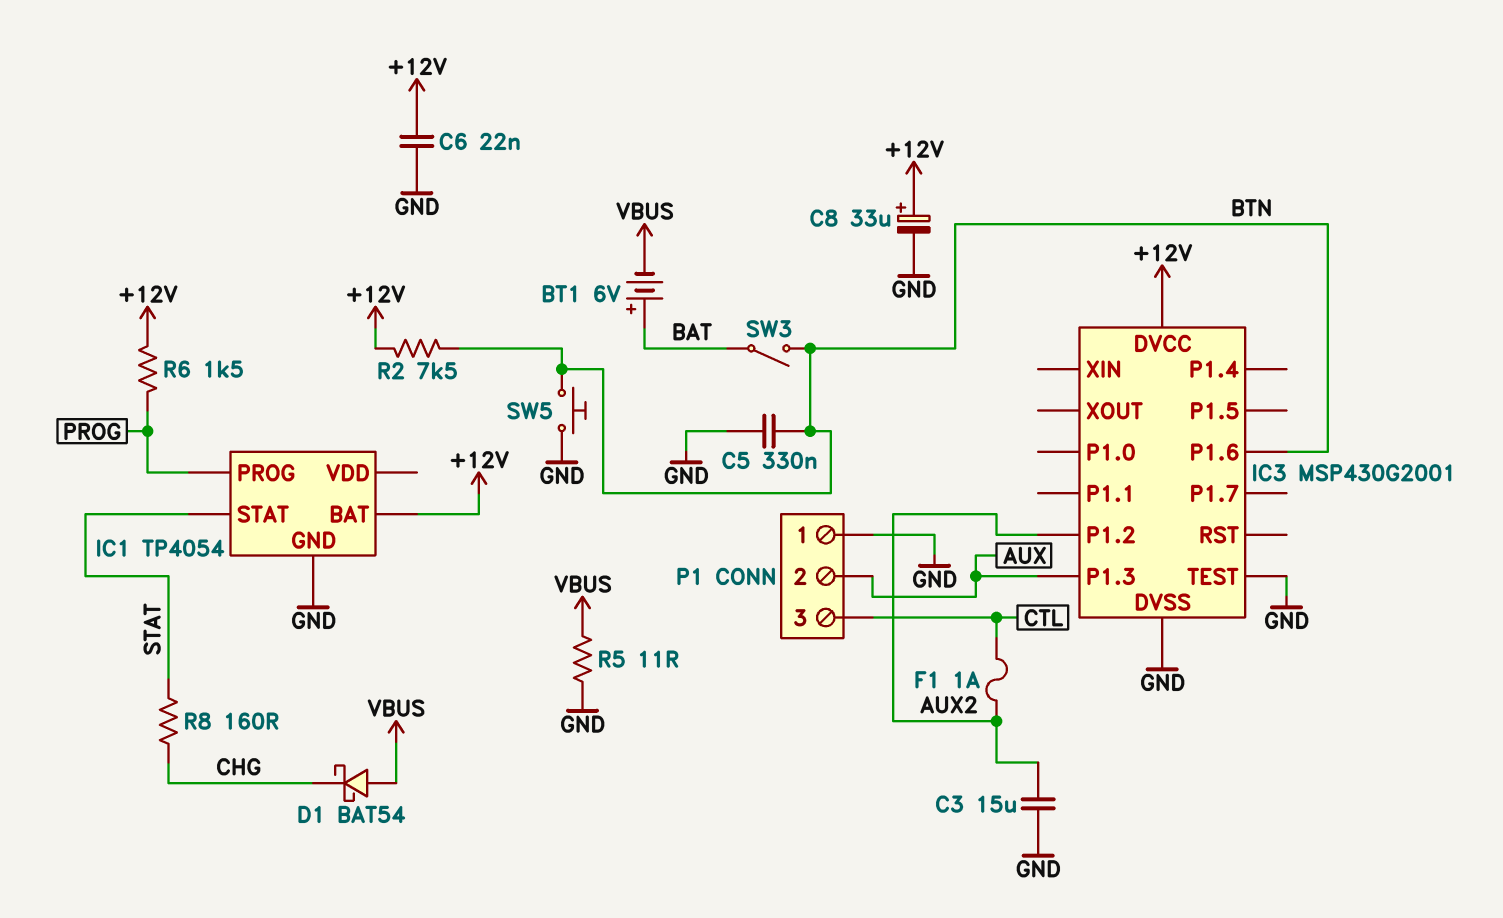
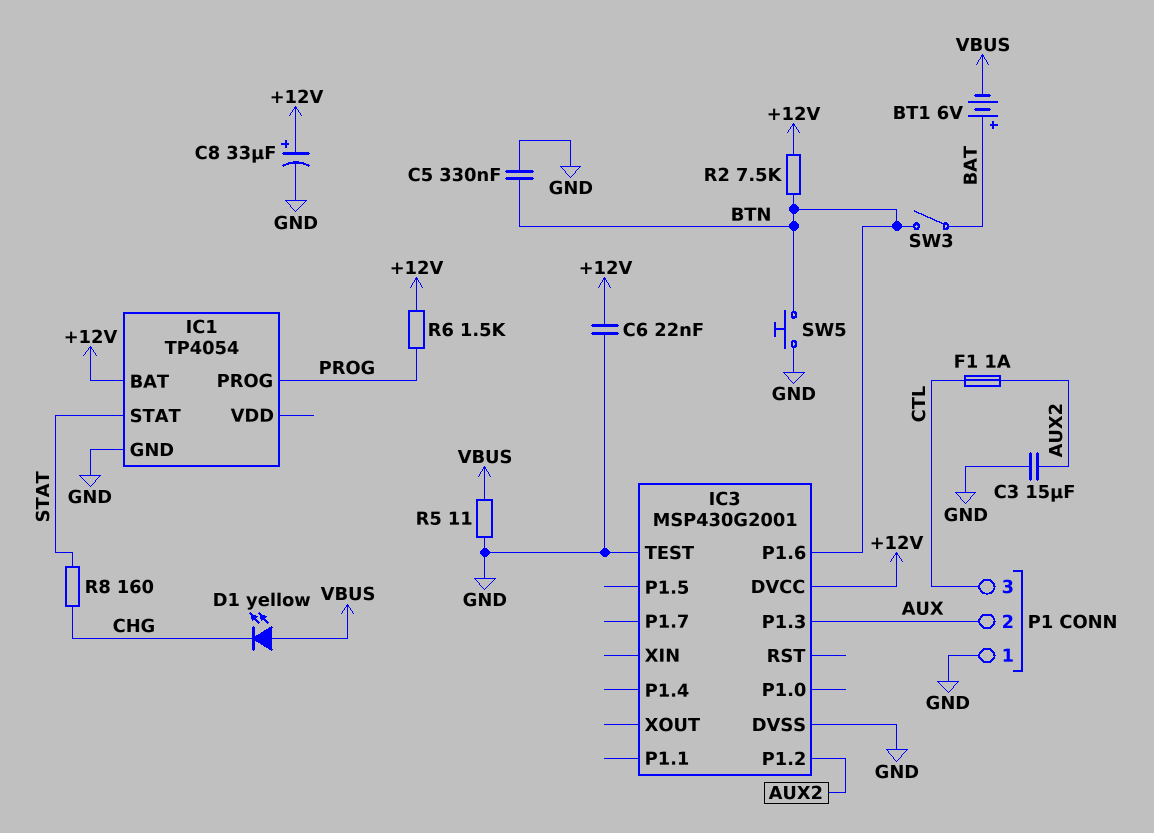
D1: schottky BAT54 (A VBUS, K CHG) -> LED yellow (A VBUS, K CHG)

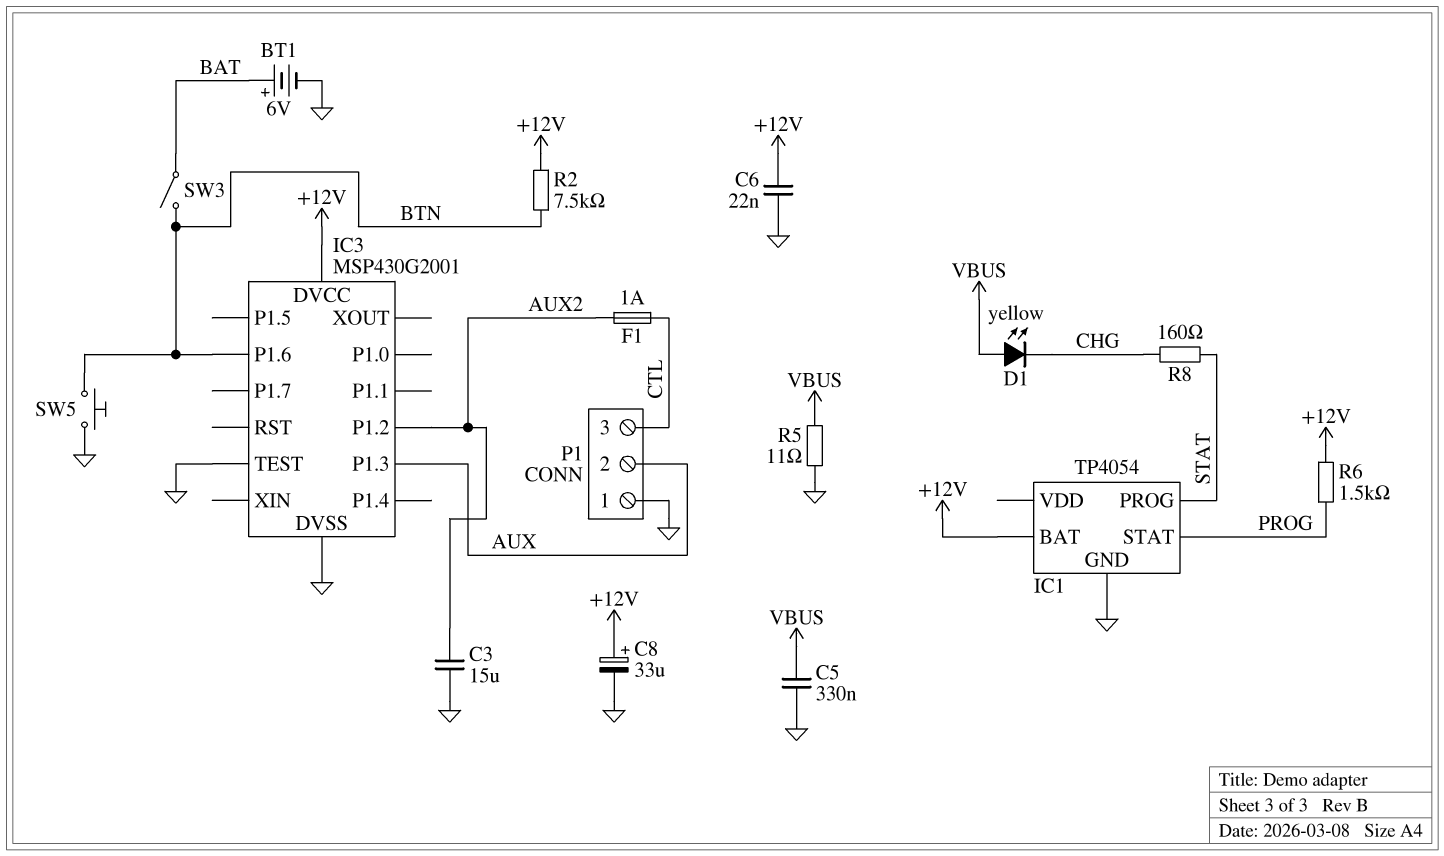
BT1: 6V (plus BAT, minus VBUS) -> 6V (plus BAT, minus GND)
C5: 330nF (BTN, GND) -> 330nF (GND, VBUS)
IC1 pin PROG: PROG -> STAT
IC1 pin STAT: STAT -> PROG

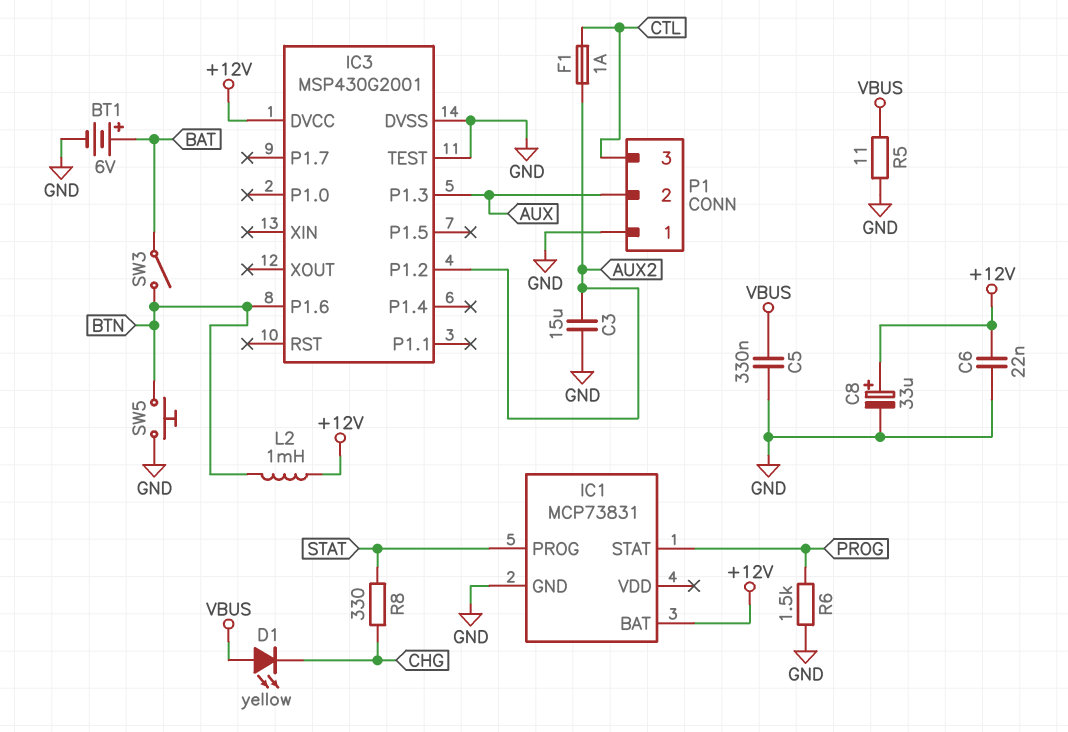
IC1: TP4054 -> MCP73831
L2: none -> 1mH (+12V, BTN)
R2: 7.5k (+12V, BTN) -> none
R6: 1.5k (+12V, PROG) -> 1.5k (GND, PROG)
R8: 160 (CHG, STAT) -> 330 (CHG, STAT)

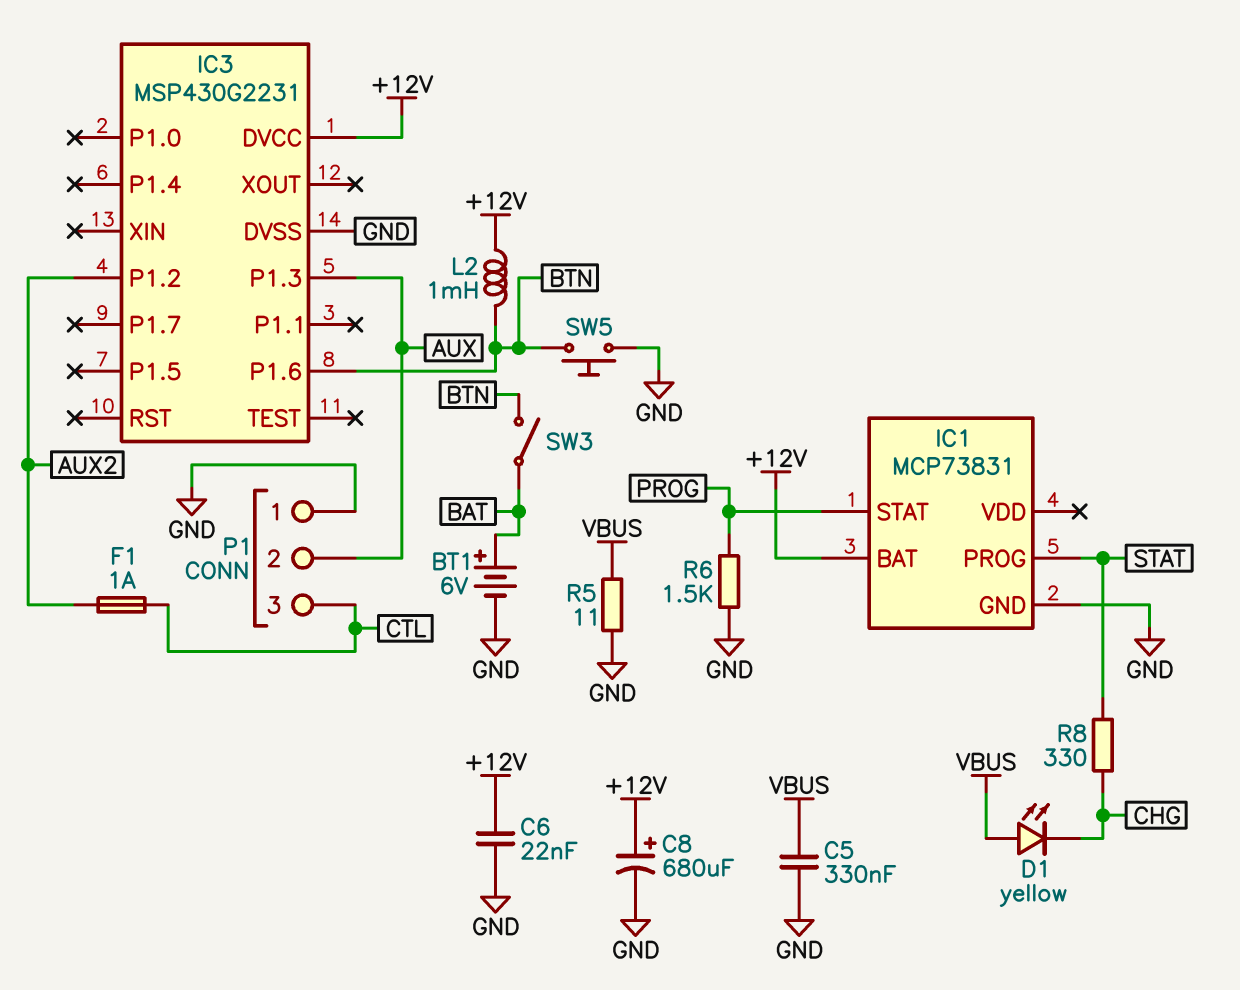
C3: 15uF (AUX2, GND) -> none
C8: 33uF (plus +12V, minus GND) -> 680uF (plus +12V, minus GND)
IC3: MSP430G2001 -> MSP430G2231
IC3 pin TEST: GND -> none

